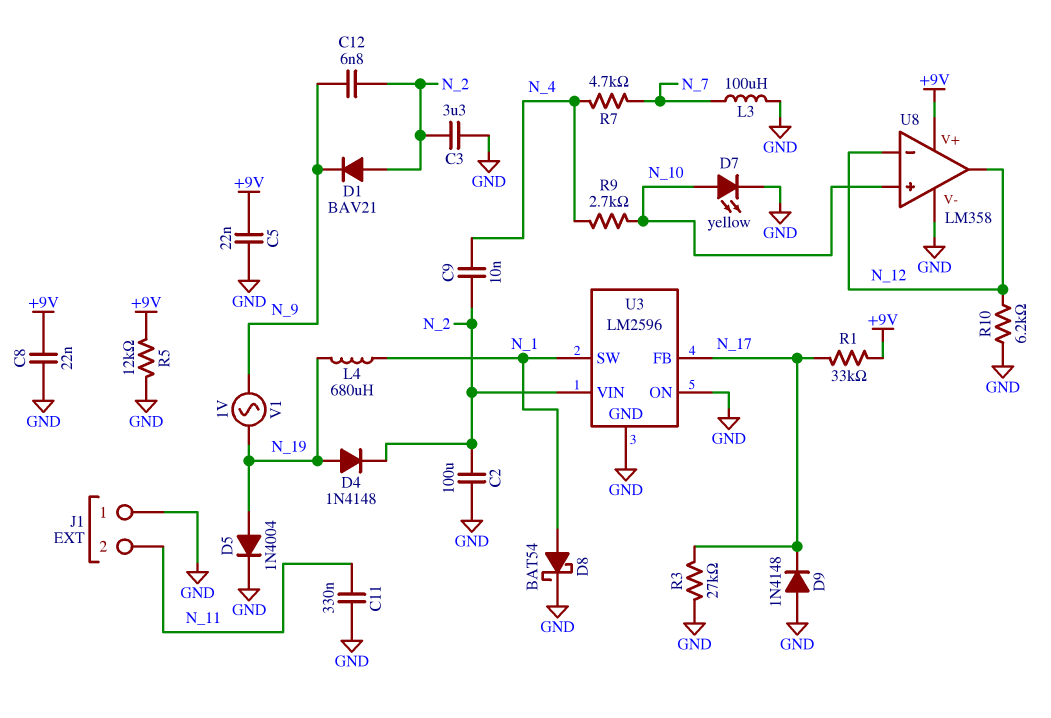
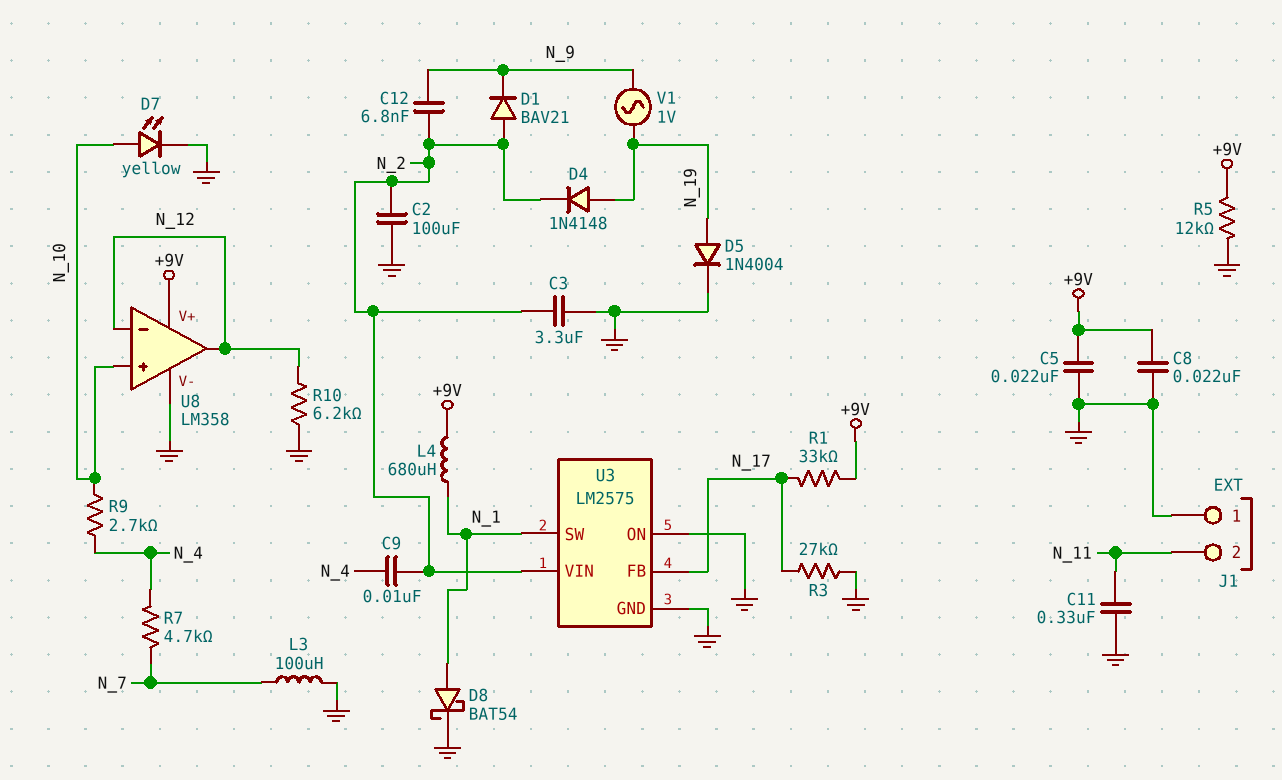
D9: diode 1N4148 (A GND, K N_17) -> none
L4: 680uH (N_1, N_19) -> 680uH (+9V, N_1)
U3: LM2596 -> LM2575

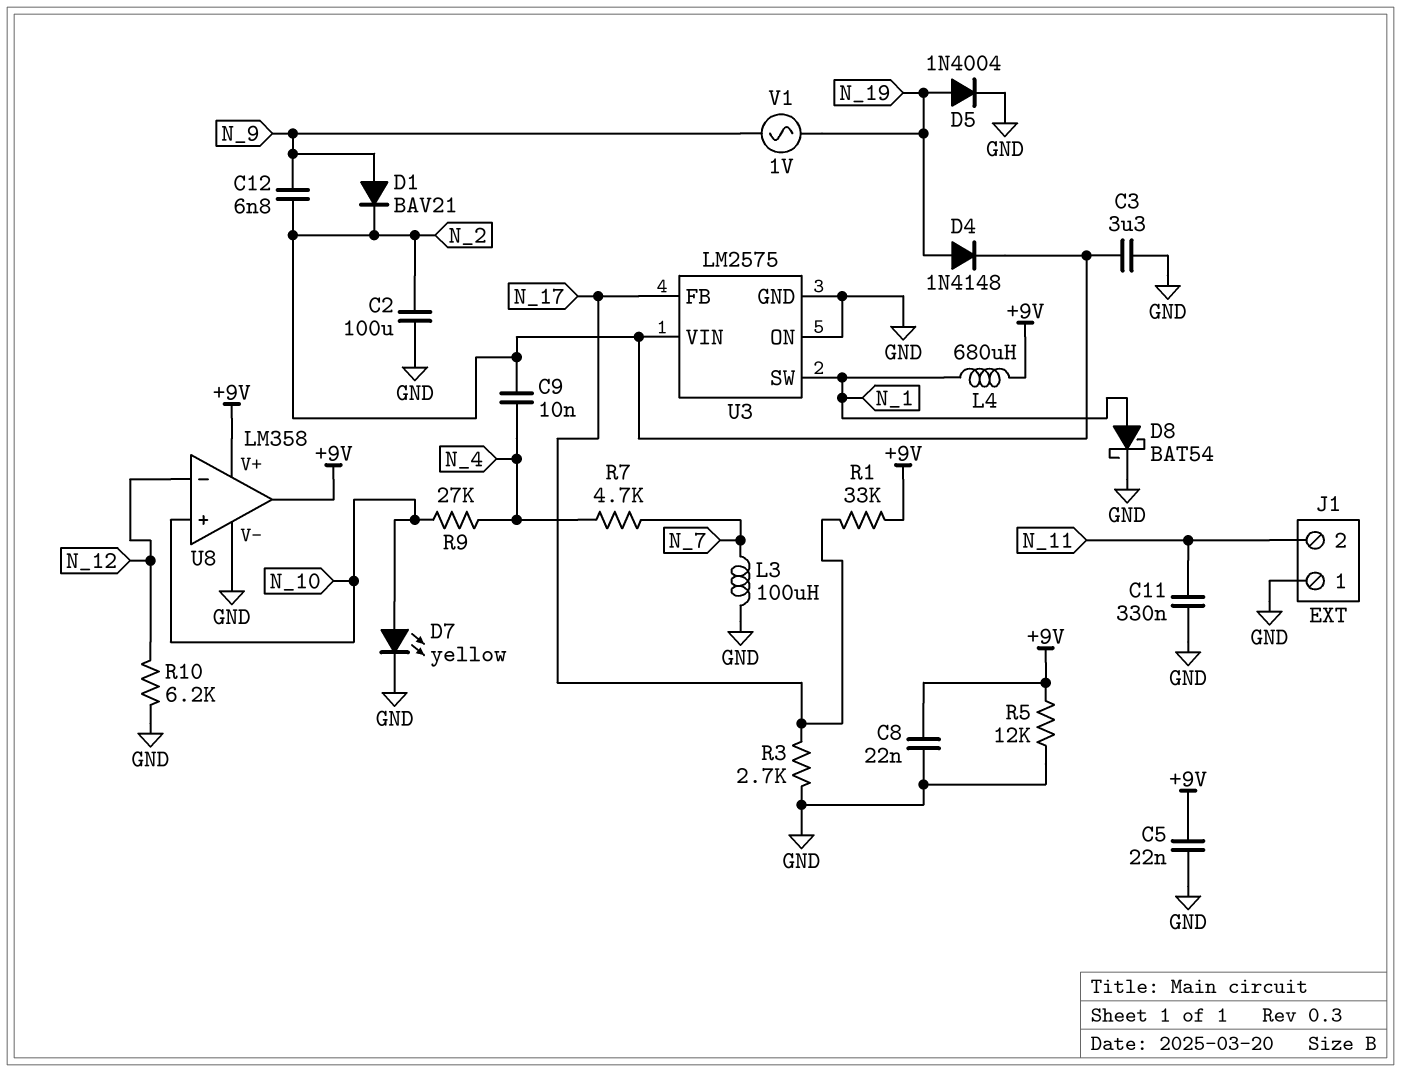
D1: diode BAV21 (A N_2, K N_9) -> diode BAV21 (A N_9, K N_2)
R3: 27k (GND, N_17) -> 2.7k (GND, N_17)
R9: 2.7k (N_4, N_10) -> 27k (N_4, N_10)
U8 pin out: N_12 -> +9V

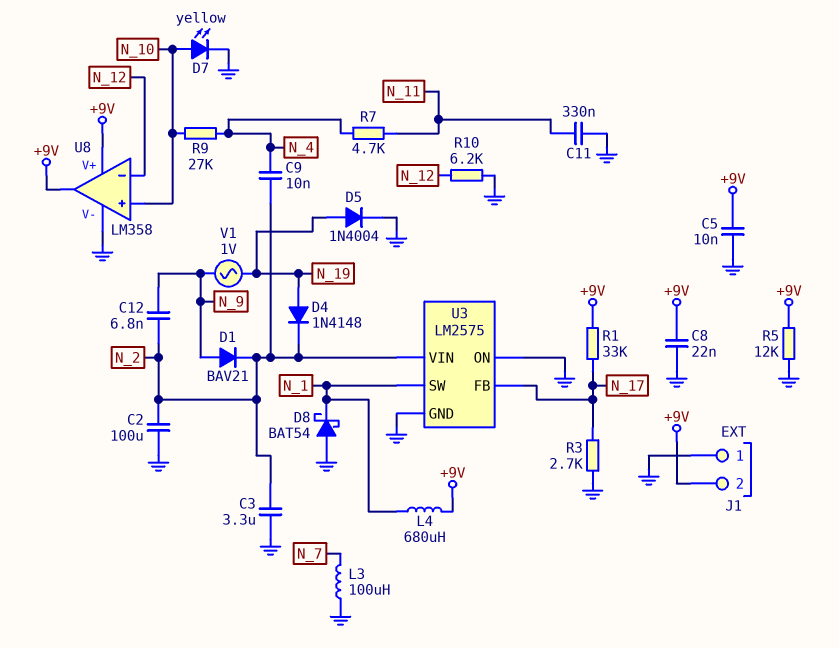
C5: 22nF (+9V, GND) -> 10nF (+9V, GND)
D8: schottky BAT54 (A N_1, K GND) -> schottky BAT54 (A GND, K N_1)
J1 pin 2: N_11 -> +9V
R7: 4.7k (N_4, N_7) -> 4.7k (N_4, N_11)

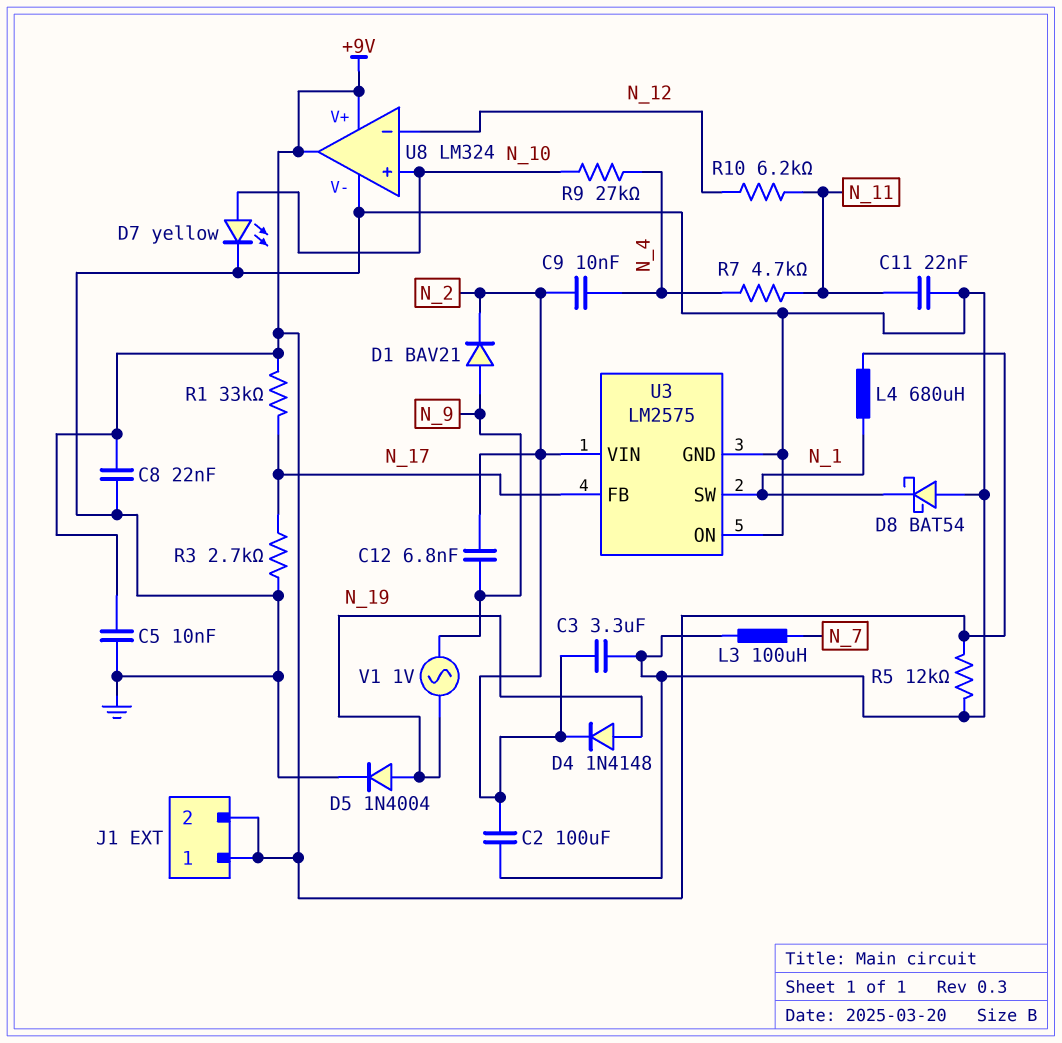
C11: 330nF (GND, N_11) -> 22nF (GND, N_11)
J1 pin 1: GND -> +9V
R10: 6.2k (GND, N_12) -> 6.2k (N_11, N_12)
U8: LM358 -> LM324

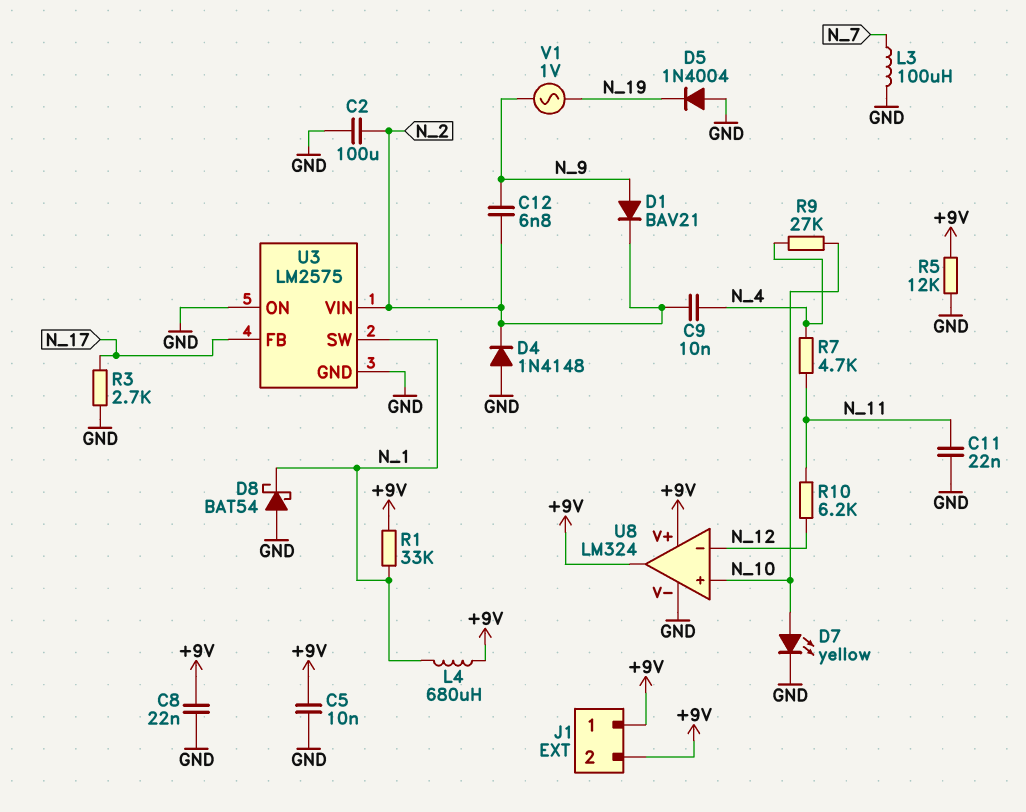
C3: 3.3uF (GND, N_2) -> none
D4: diode 1N4148 (A N_19, K N_2) -> diode 1N4148 (A GND, K N_2)
D5: diode 1N4004 (A N_19, K GND) -> diode 1N4004 (A GND, K N_19)
R1: 33k (+9V, N_17) -> 33k (+9V, N_1)

